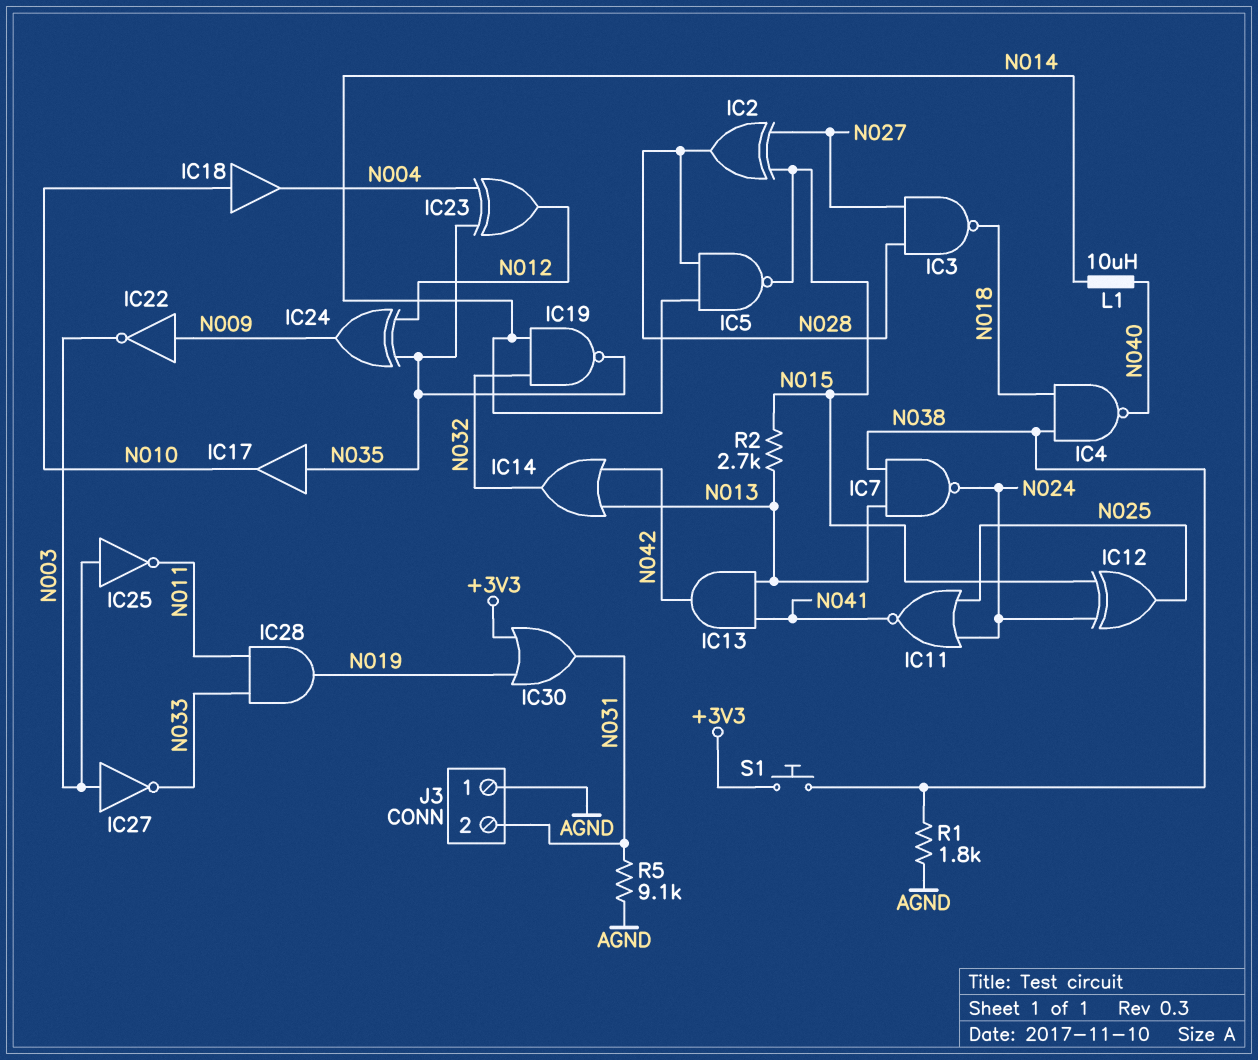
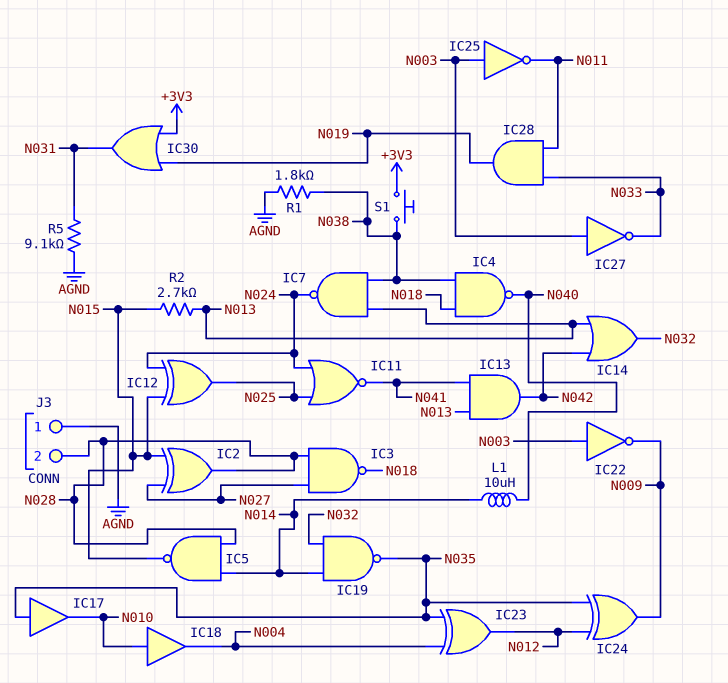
IC22: NOT (in N009, out N003) -> NOT (in N003, out N009)
J3 pin 2: N031 -> N028

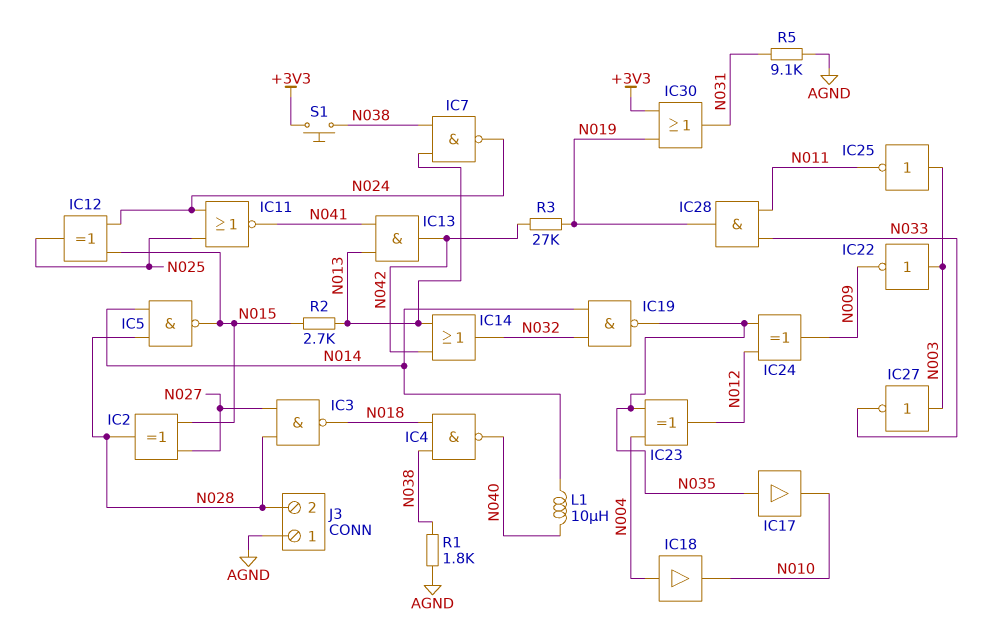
IC18: buffer (in N010, out N004) -> buffer (in N004, out N010)
R3: none -> 27k (N019, N042)

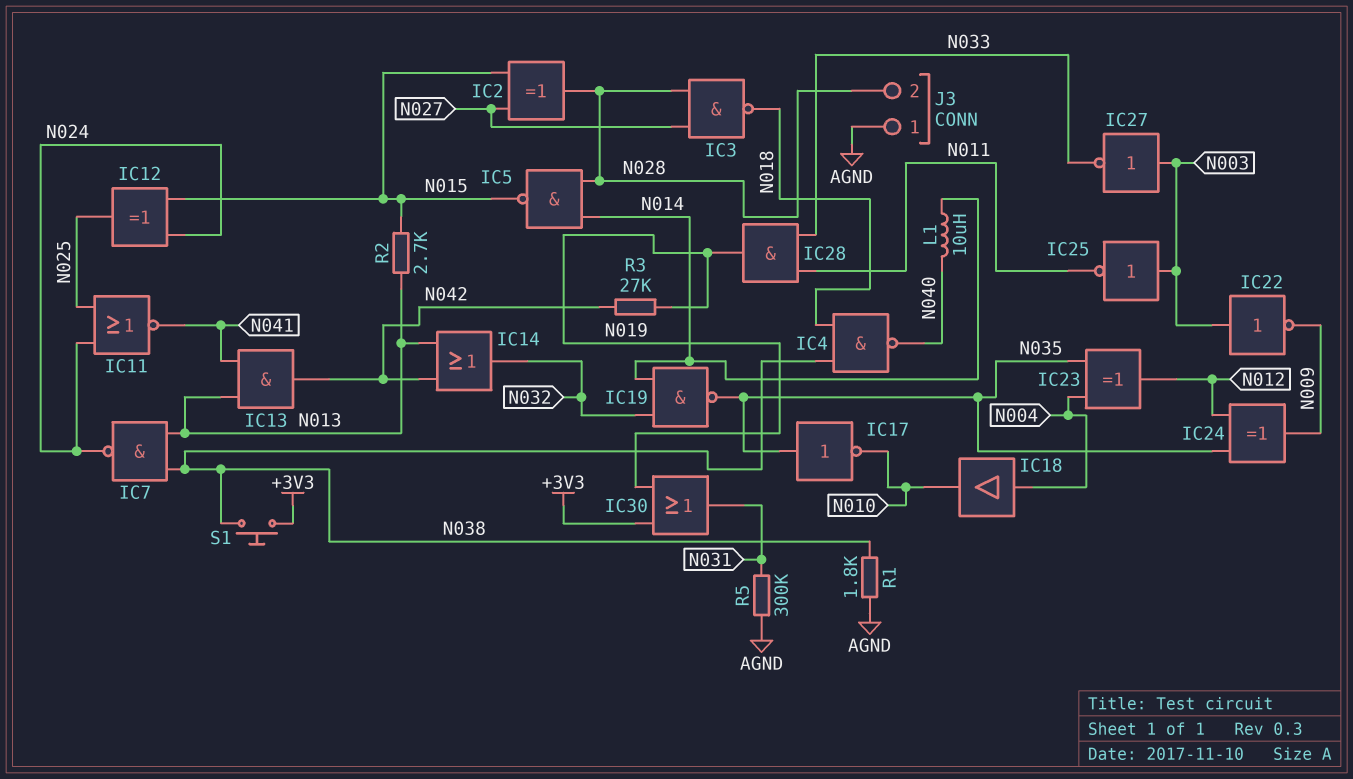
IC17: buffer (in N035, out N010) -> NOT (in N035, out N010)
R5: 9.1k (AGND, N031) -> 300k (AGND, N031)

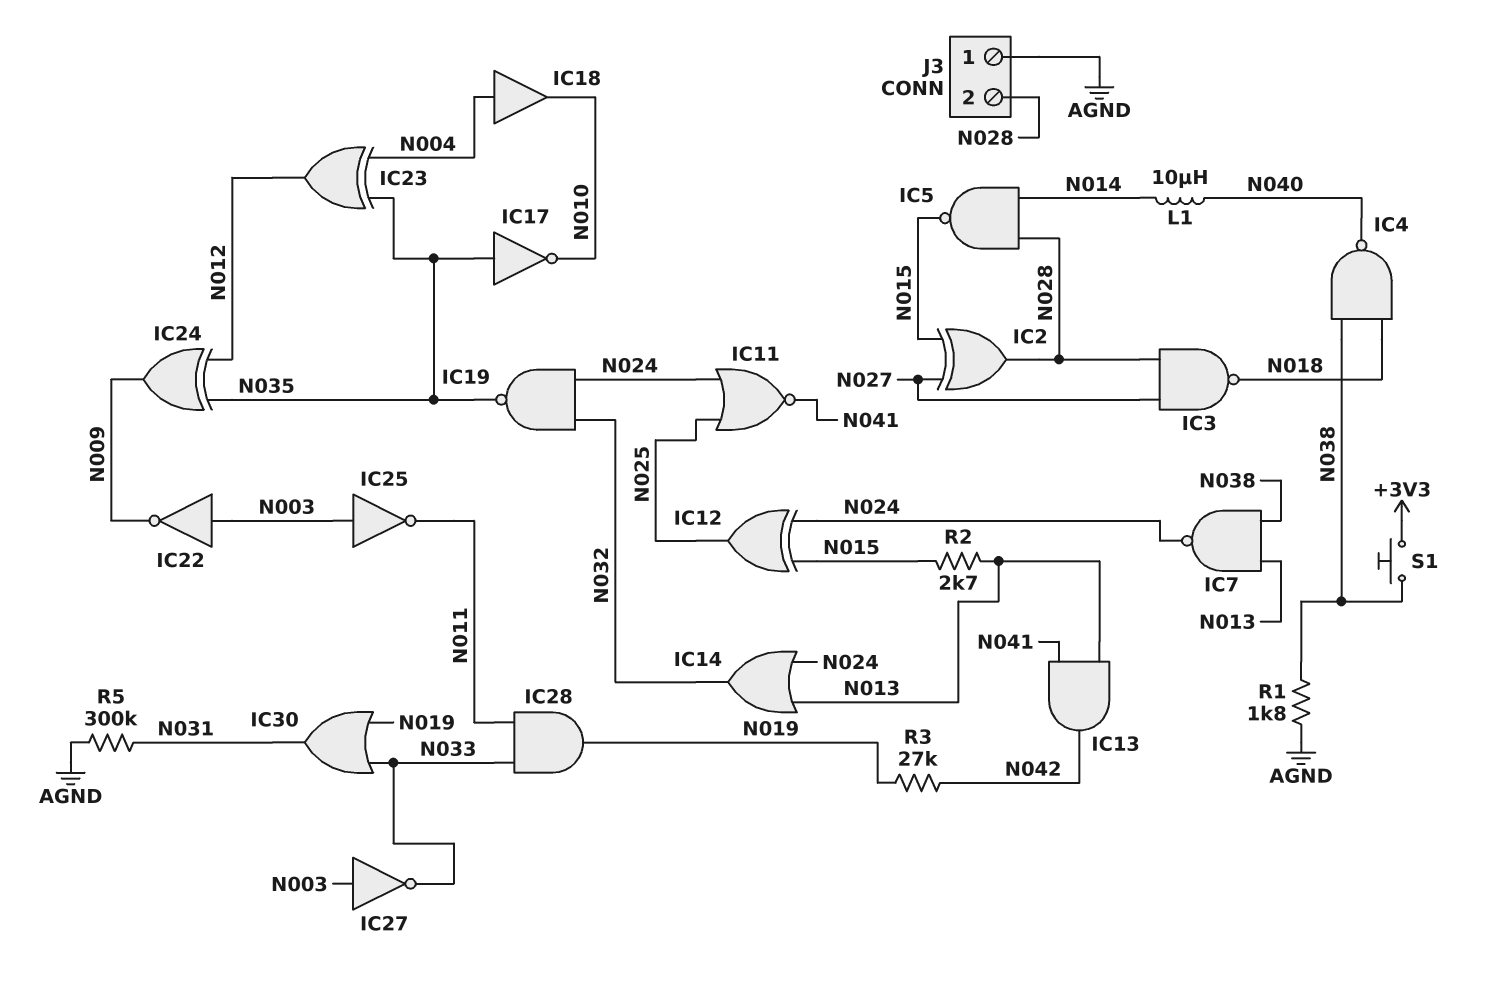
IC14: OR (in N013, in N042, out N032) -> OR (in N013, in N024, out N032)
IC19: NAND (in N014, in N032, out N035) -> NAND (in N024, in N032, out N035)
IC30: OR (in +3V3, in N019, out N031) -> OR (in N019, in N033, out N031)

